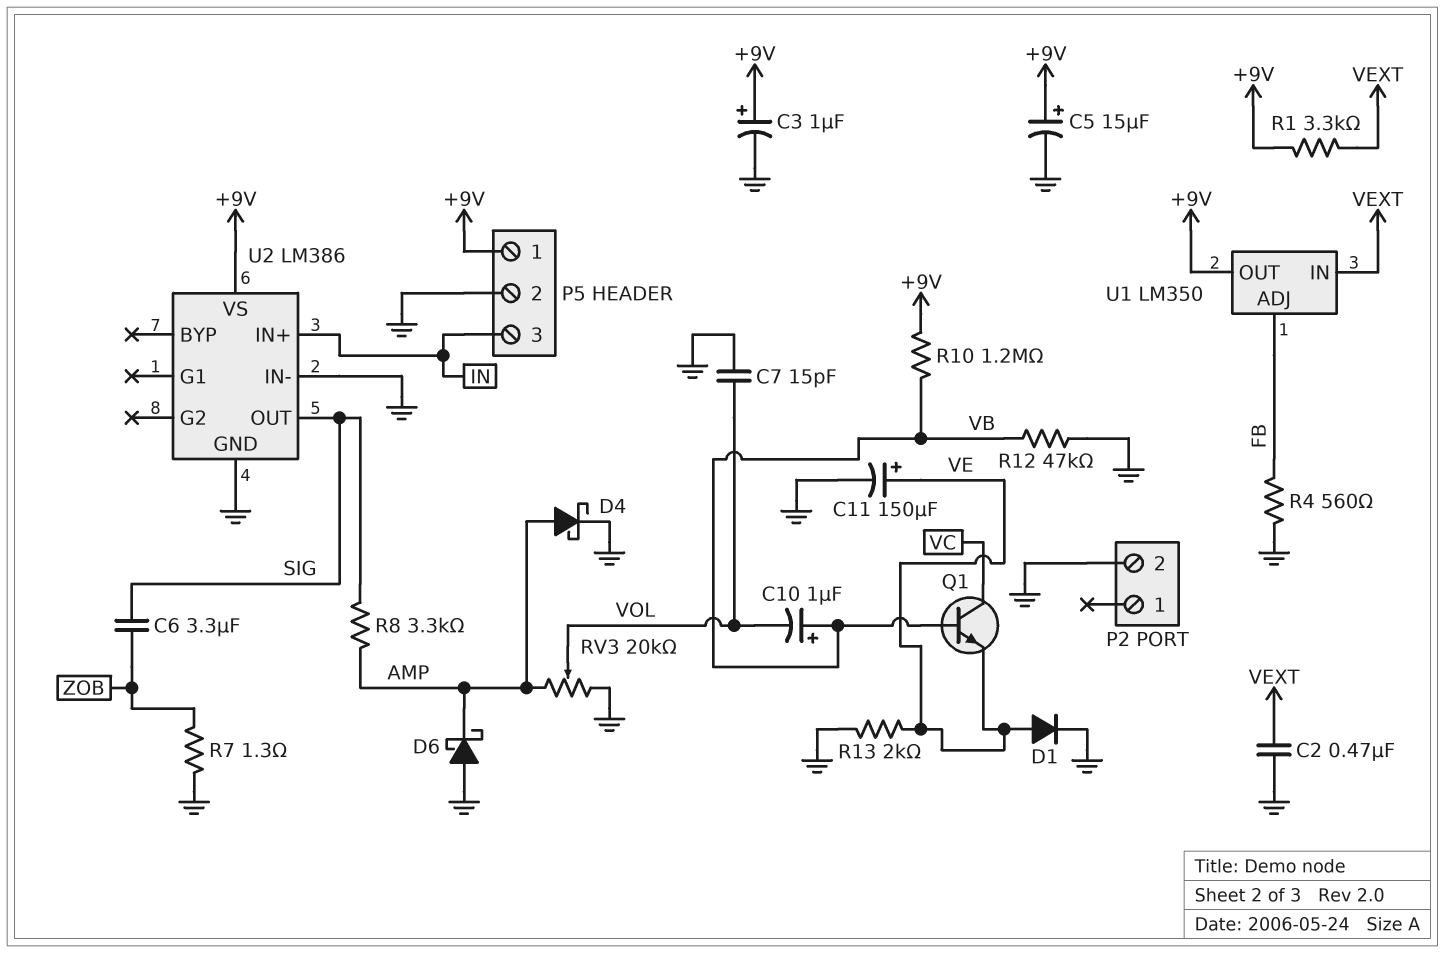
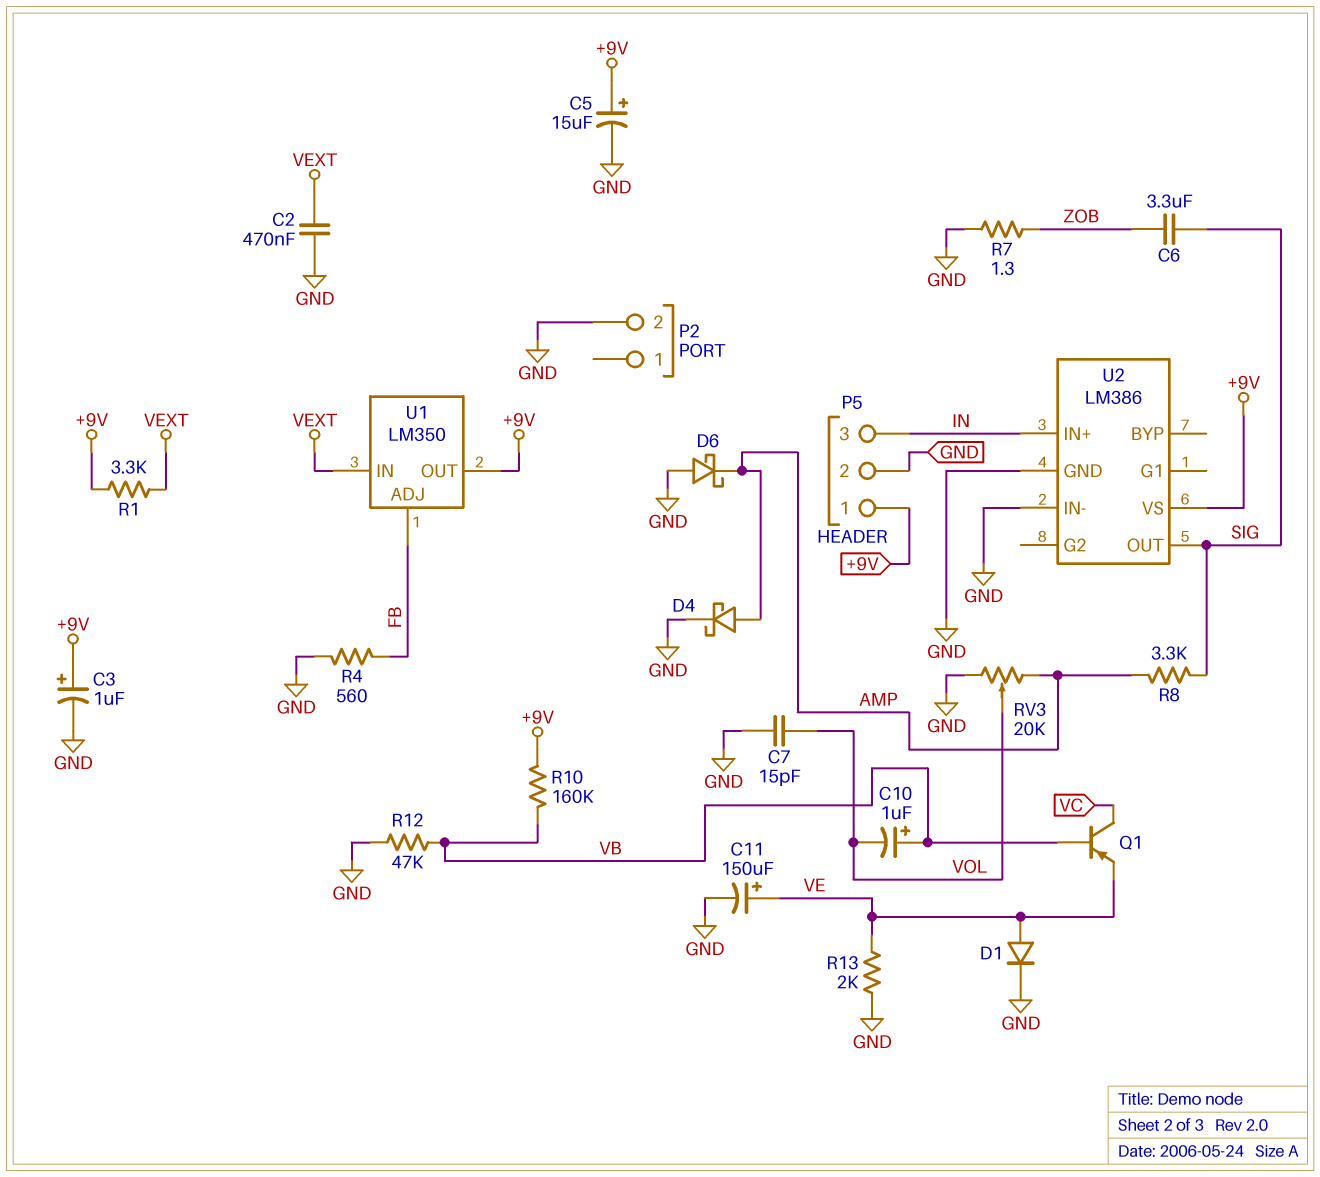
Q1: NPN (B VB, C VC, E VE) -> PNP (B VB, C VC, E VE)
R10: 1.2M (+9V, VB) -> 160k (+9V, VB)

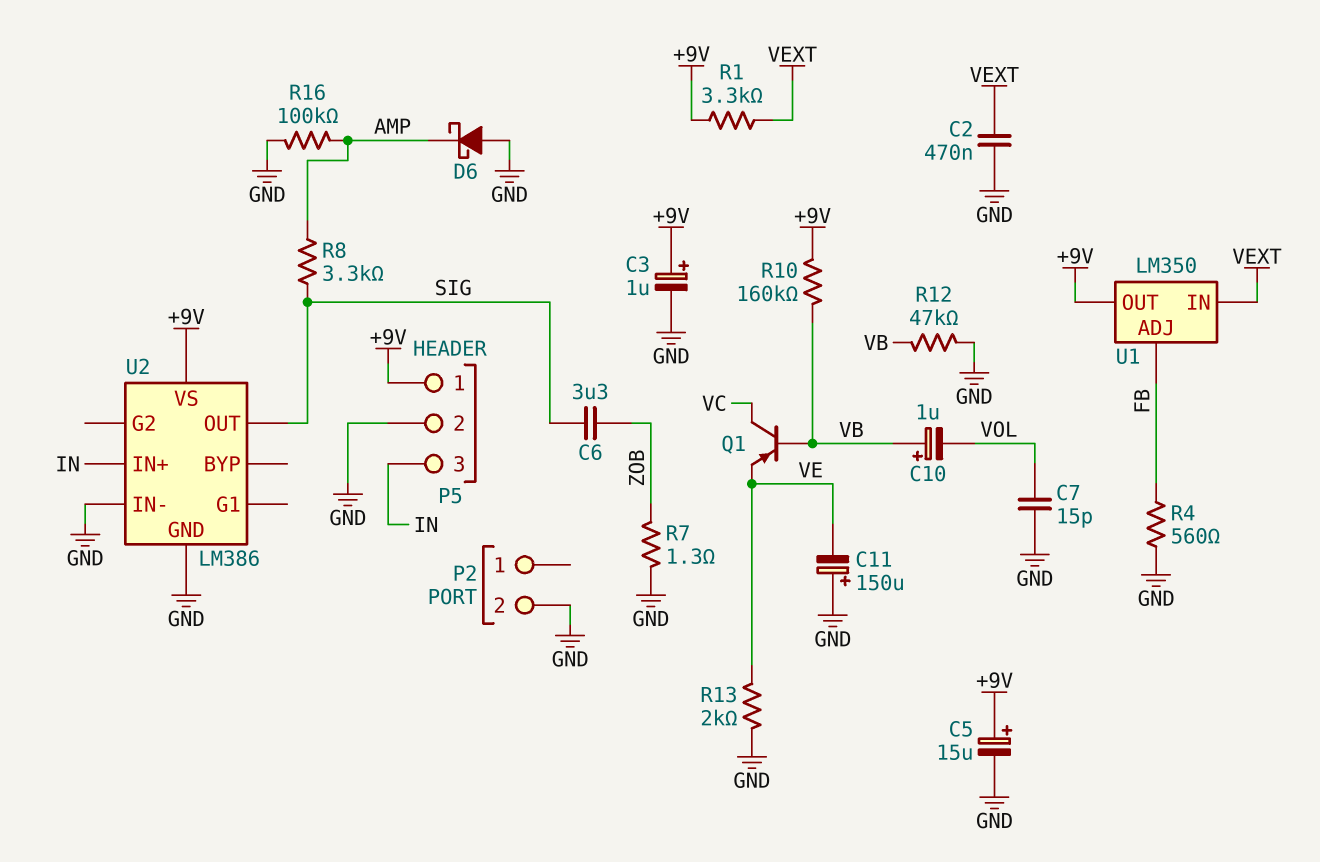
C11: 150uF (plus VE, minus GND) -> 150uF (plus GND, minus VE)
D1: diode (A VE, K GND) -> none
D4: schottky (A AMP, K GND) -> none
R16: none -> 100k (AMP, GND)
RV3: 20k (AMP, GND, wiper VOL) -> none

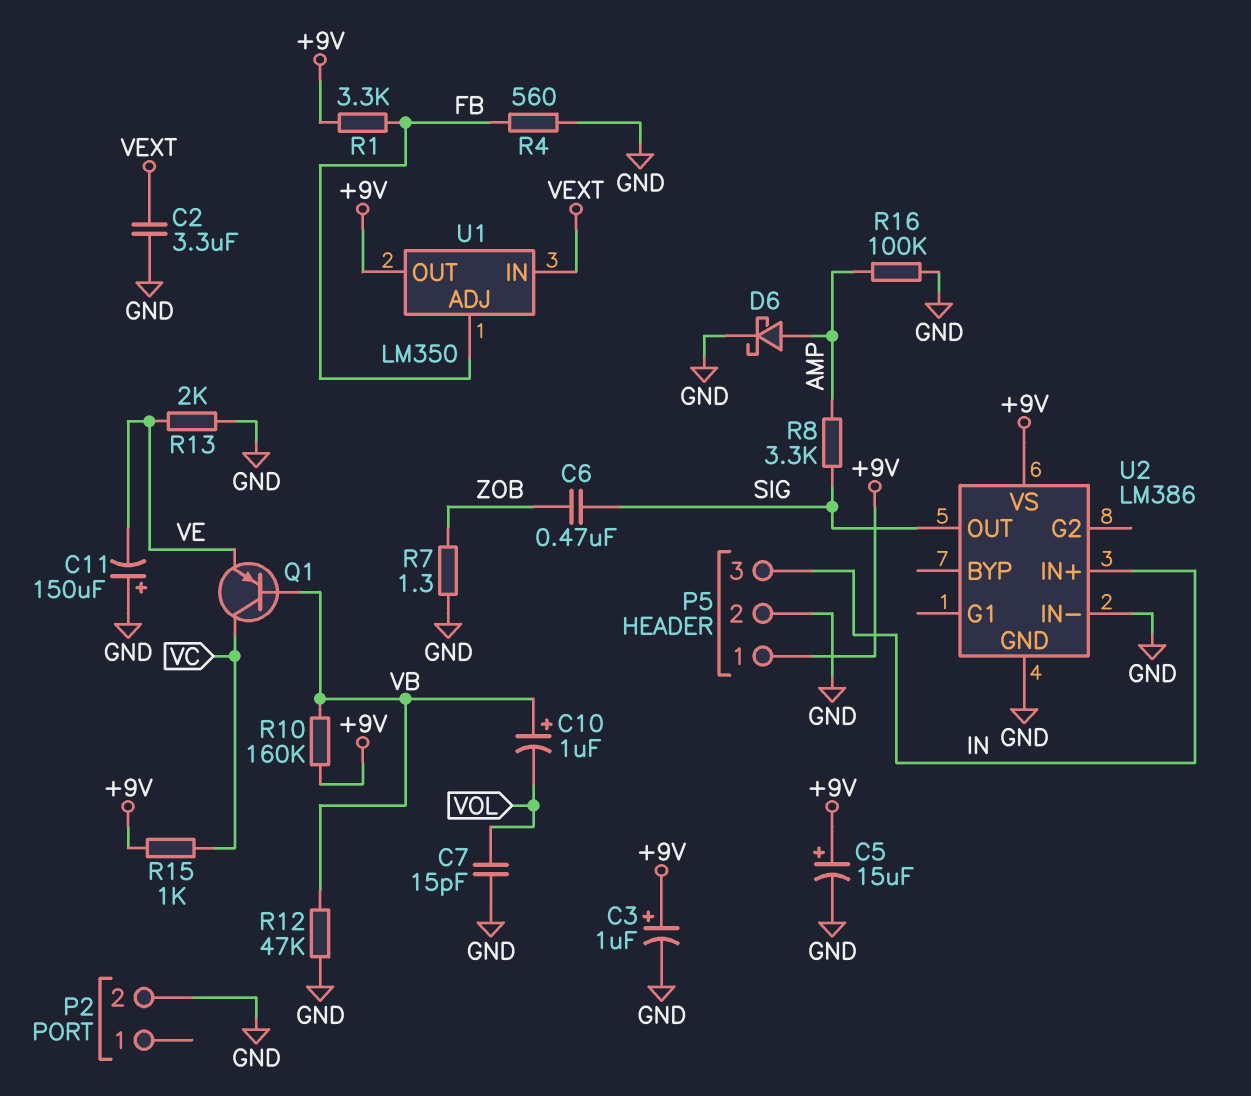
C2: 470nF (GND, VEXT) -> 3.3uF (GND, VEXT)
C6: 3.3uF (SIG, ZOB) -> 470nF (SIG, ZOB)
D6: schottky (A GND, K AMP) -> schottky (A AMP, K GND)
R1: 3.3k (+9V, VEXT) -> 3.3k (+9V, FB)
R15: none -> 1k (+9V, VC)

